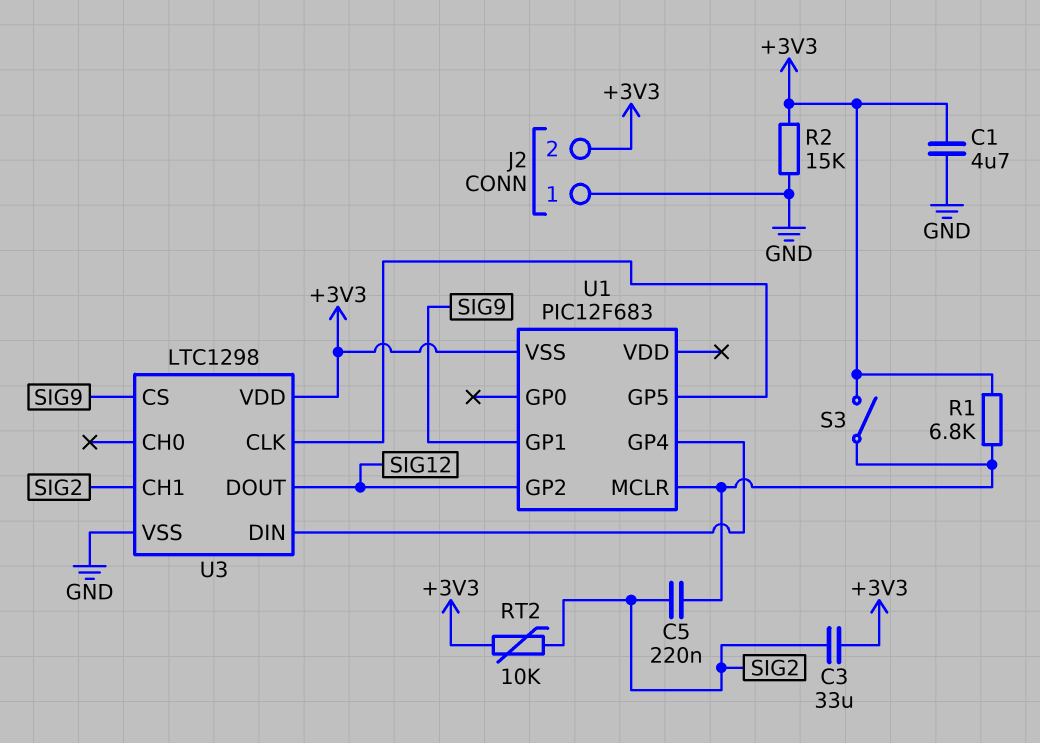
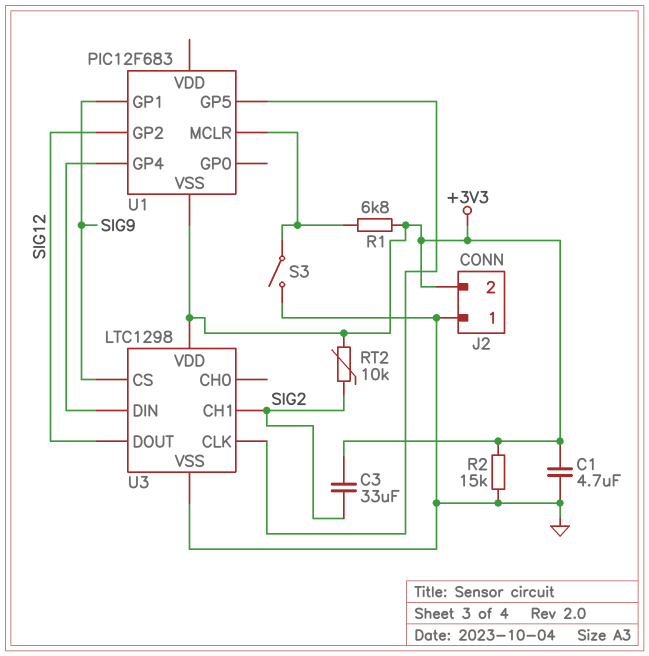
C5: 220nF (SIG2, U1/MCLR) -> none
S3: switch (+3V3, U1/MCLR) -> switch (GND, U1/MCLR)

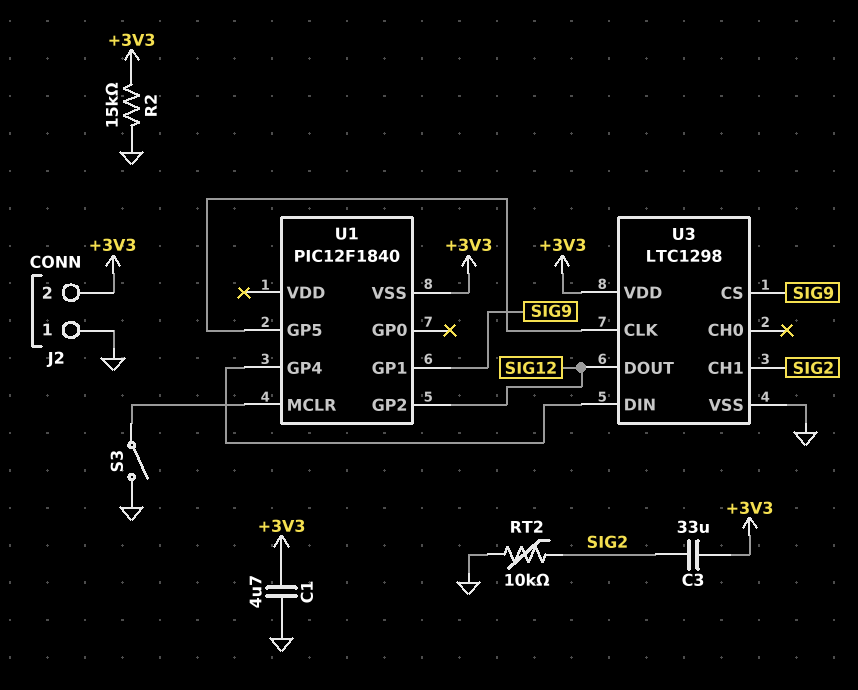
R1: 6.8k (+3V3, U1/MCLR) -> none
RT2: 10k (+3V3, SIG2) -> 10k (GND, SIG2)
U1: PIC12F683 -> PIC12F1840

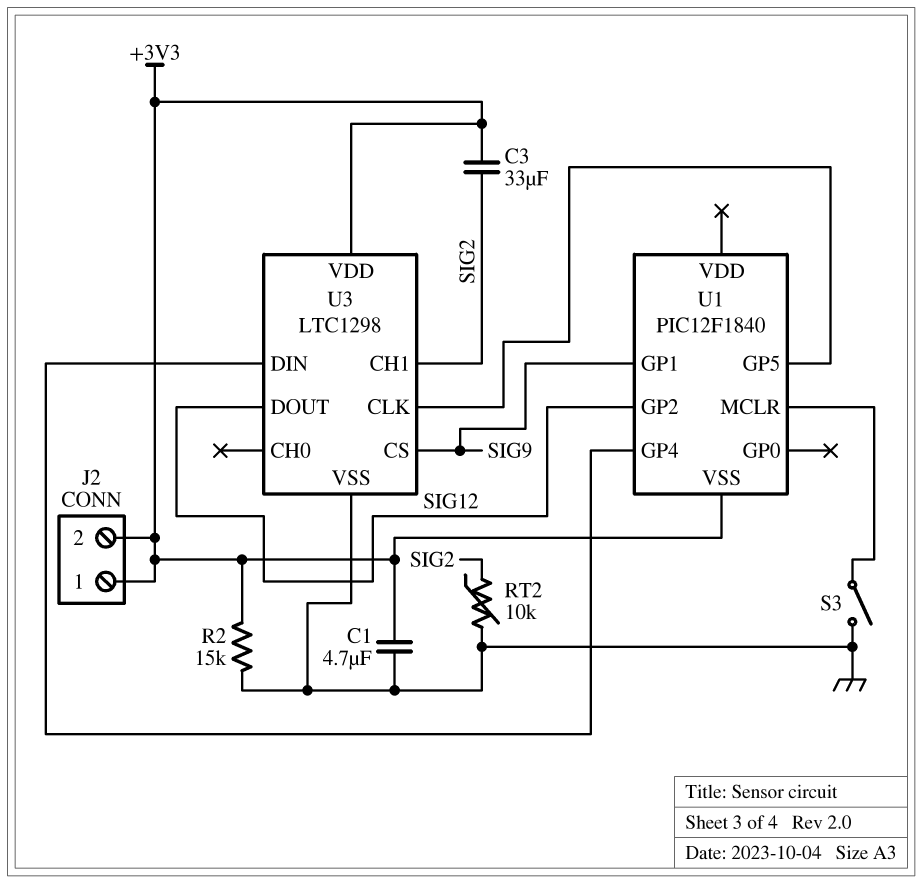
J2 pin 1: GND -> +3V3

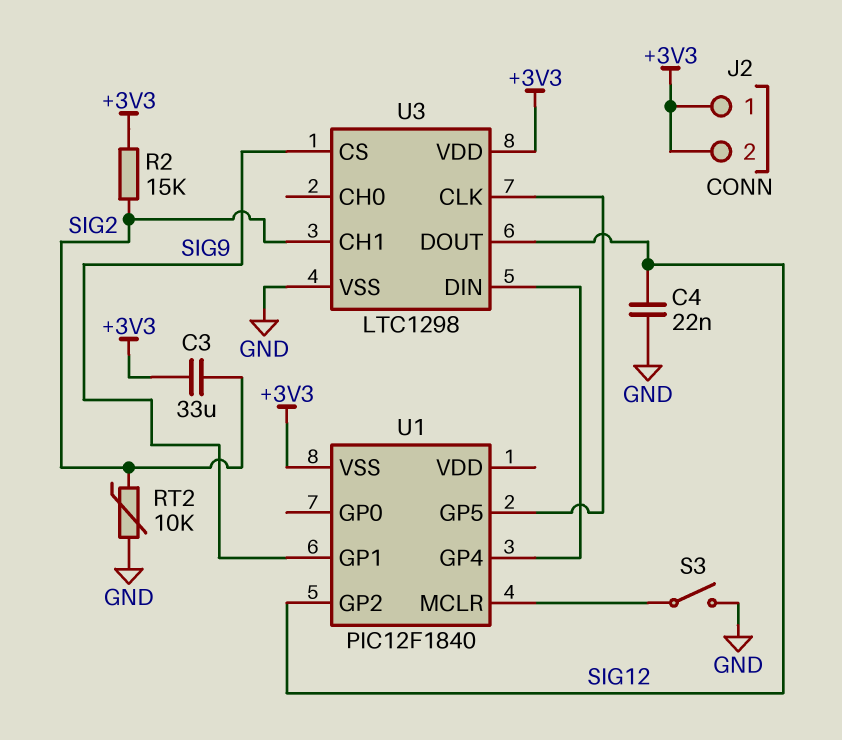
C1: 4.7uF (+3V3, GND) -> none
C4: none -> 22nF (GND, SIG12)
R2: 15k (+3V3, GND) -> 15k (+3V3, SIG2)

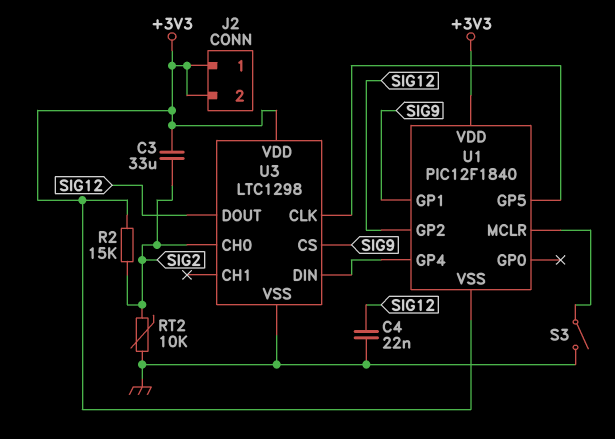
U1 pin VDD: none -> +3V3
U3 pin CH0: none -> SIG2
U3 pin CH1: SIG2 -> none

